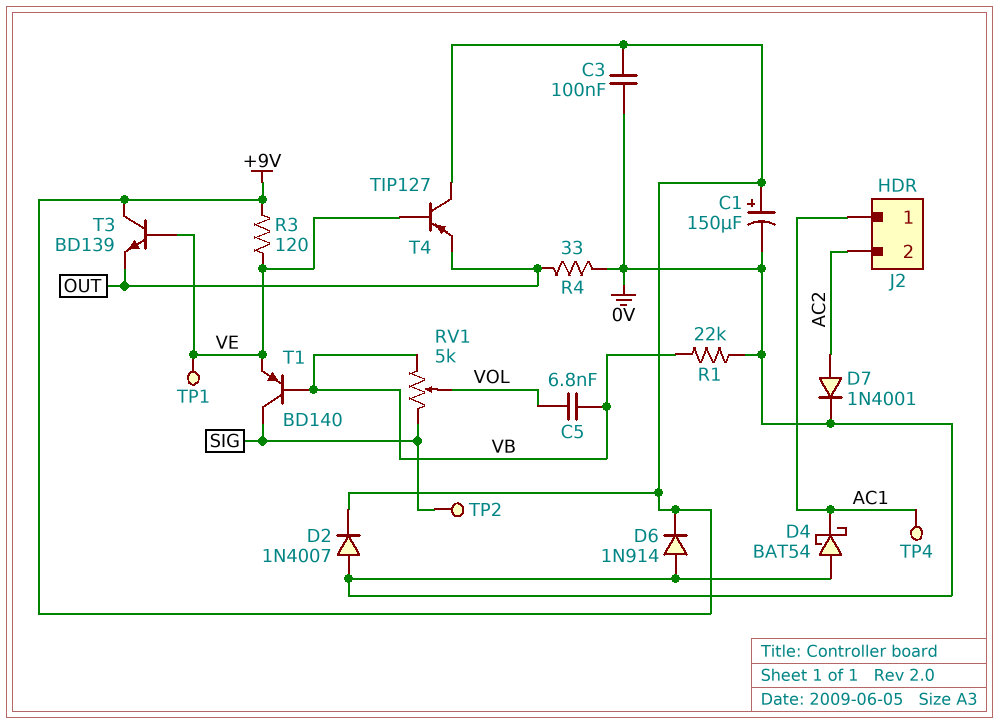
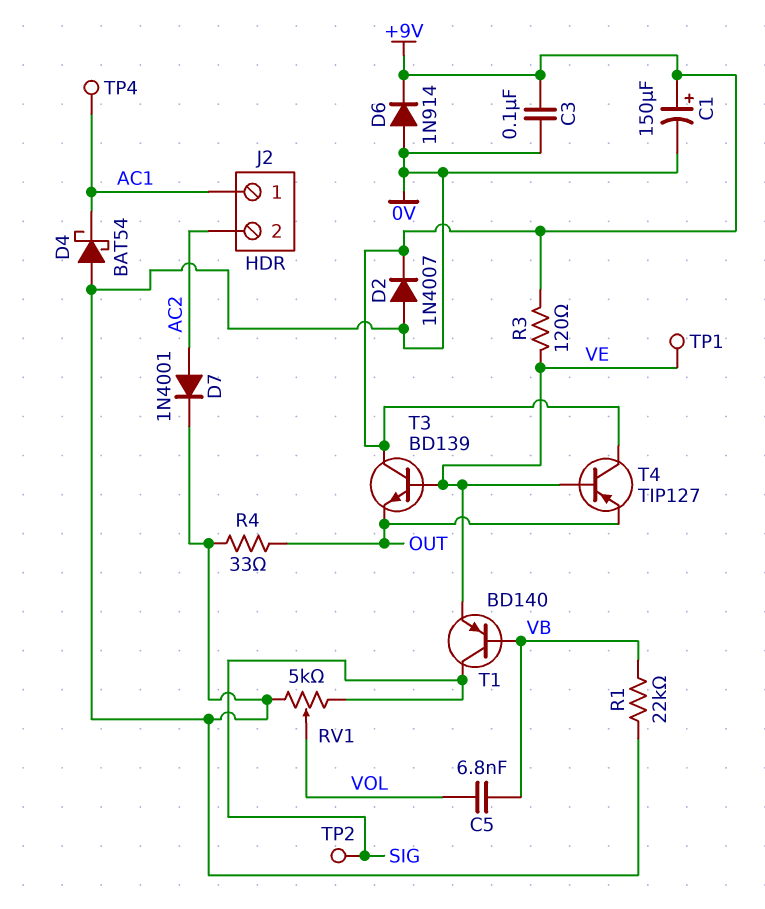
RV1: 5k (SIG, VB, wiper VOL) -> 5k (0V, SIG, wiper VOL)

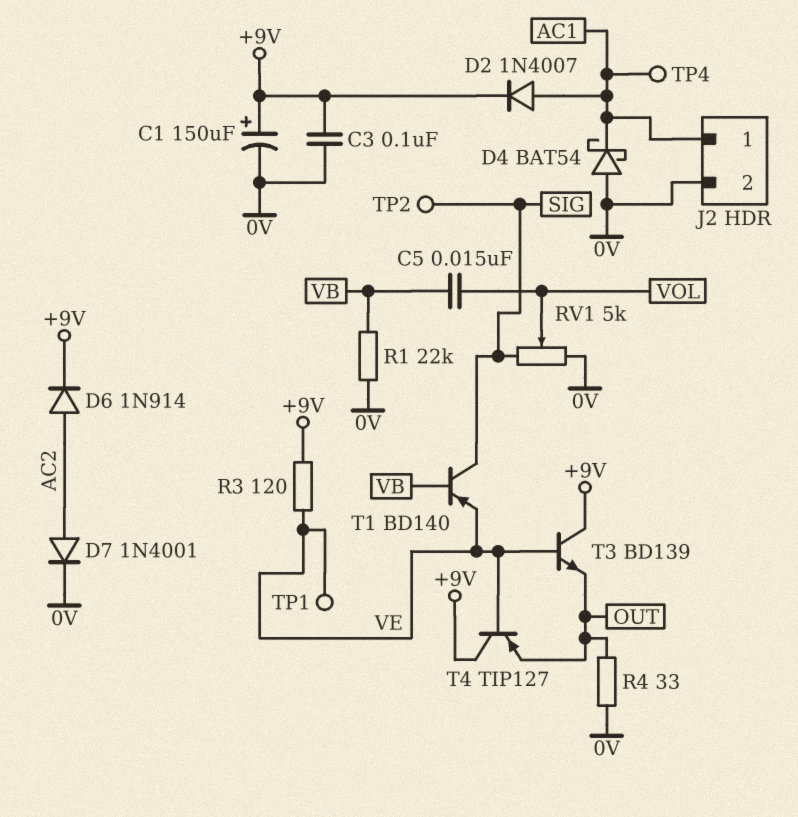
C5: 6.8nF (VB, VOL) -> 15nF (VB, VOL)
D2: diode 1N4007 (A 0V, K +9V) -> diode 1N4007 (A AC1, K +9V)
D6: diode 1N914 (A 0V, K +9V) -> diode 1N914 (A AC2, K +9V)
J2 pin 2: AC2 -> 0V

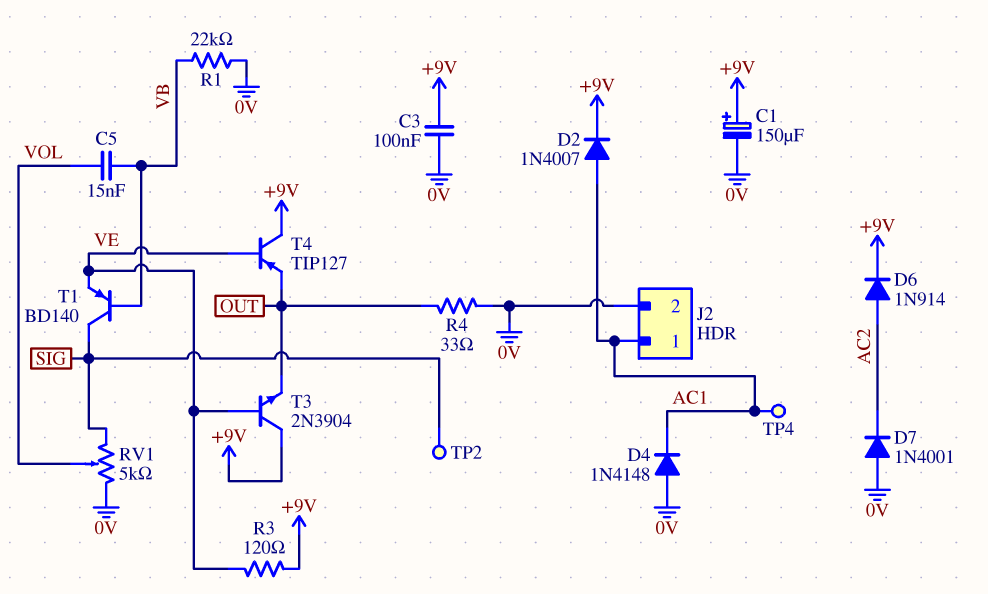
D4: schottky BAT54 (A 0V, K AC1) -> diode 1N4148 (A 0V, K AC1)
D7: diode 1N4001 (A AC2, K 0V) -> diode 1N4001 (A 0V, K AC2)
T3: NPN BD139 (B VE, C +9V, E OUT) -> NPN 2N3904 (B VE, C +9V, E OUT)
TP1: test point (VE) -> none

